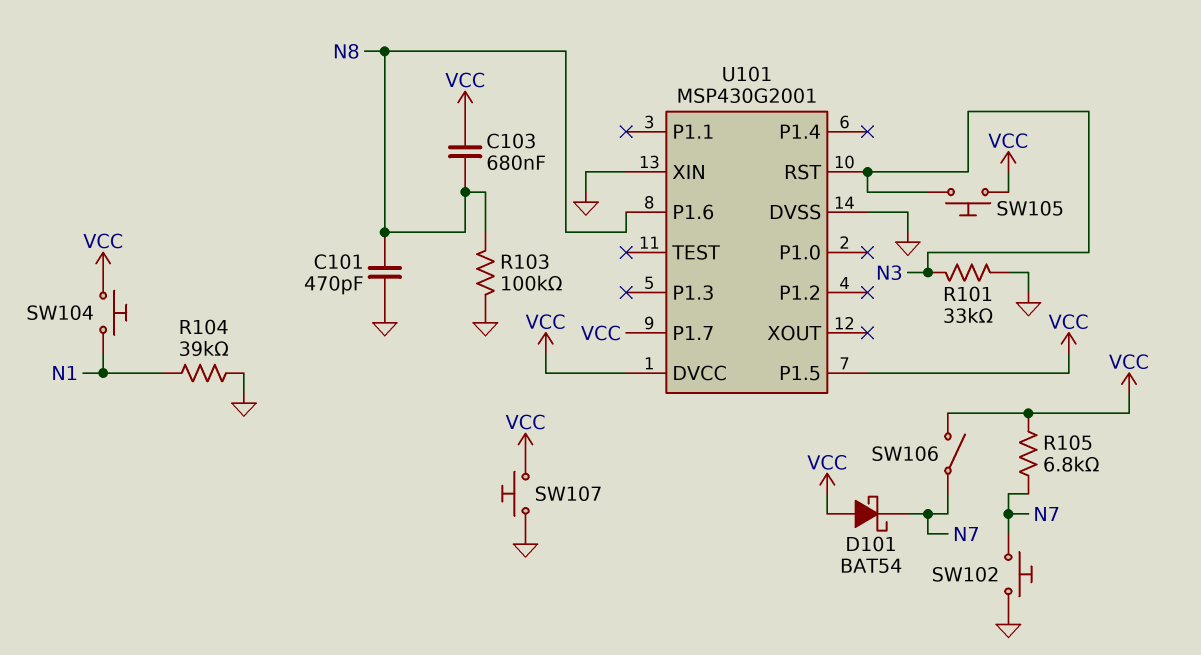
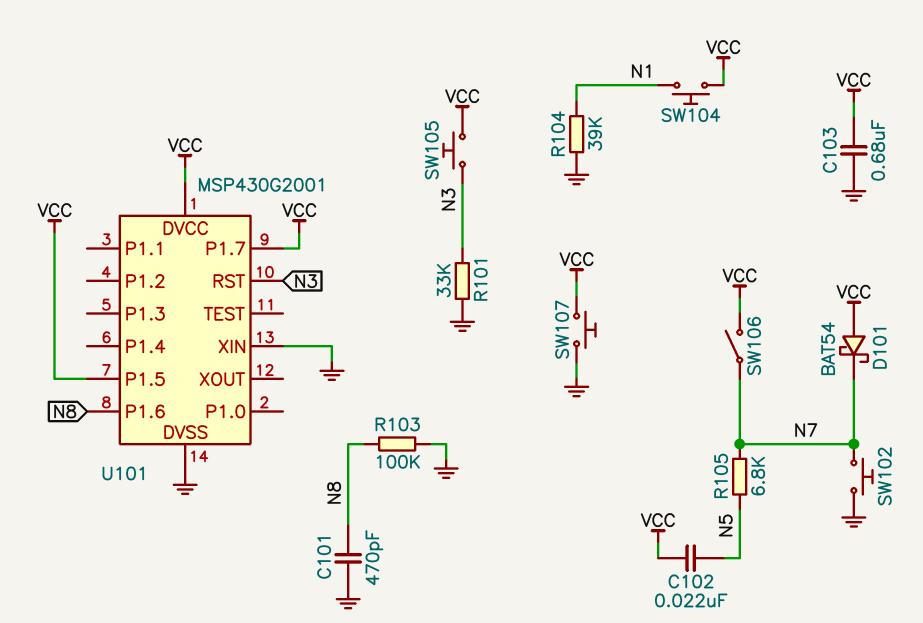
C102: none -> 22nF (N5, VCC)
C103: 680nF (N8, VCC) -> 680nF (GND, VCC)
R105: 6.8k (N7, VCC) -> 6.8k (N5, N7)

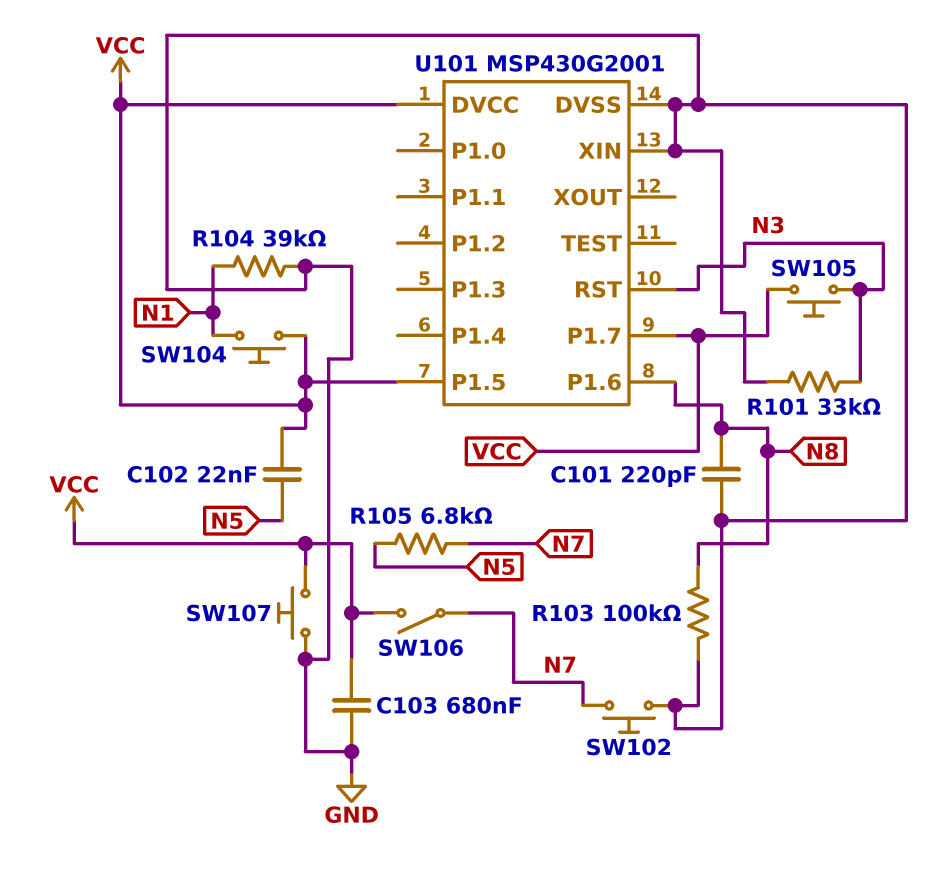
C101: 470pF (GND, N8) -> 220pF (GND, N8)
D101: schottky BAT54 (A VCC, K N7) -> none

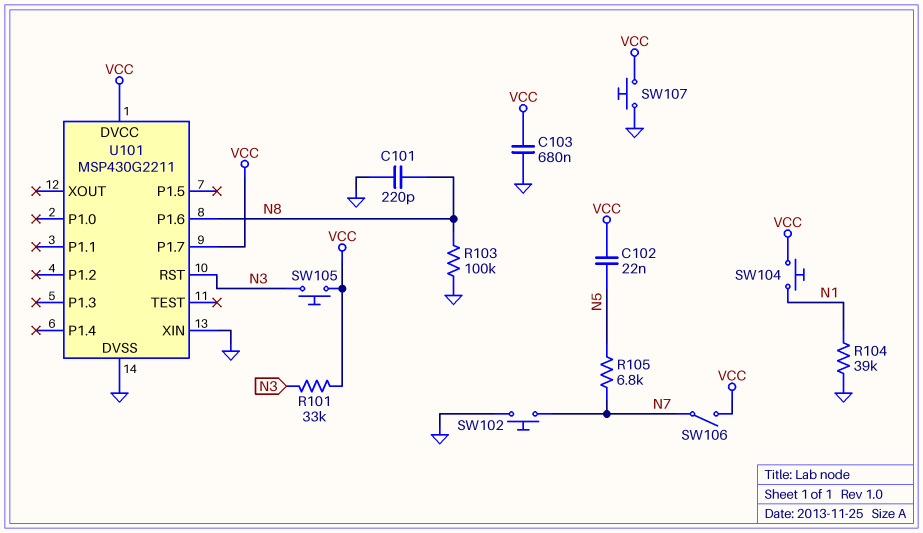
R101: 33k (GND, N3) -> 33k (N3, VCC)
U101: MSP430G2001 -> MSP430G2211
U101 pin P1.5: VCC -> none

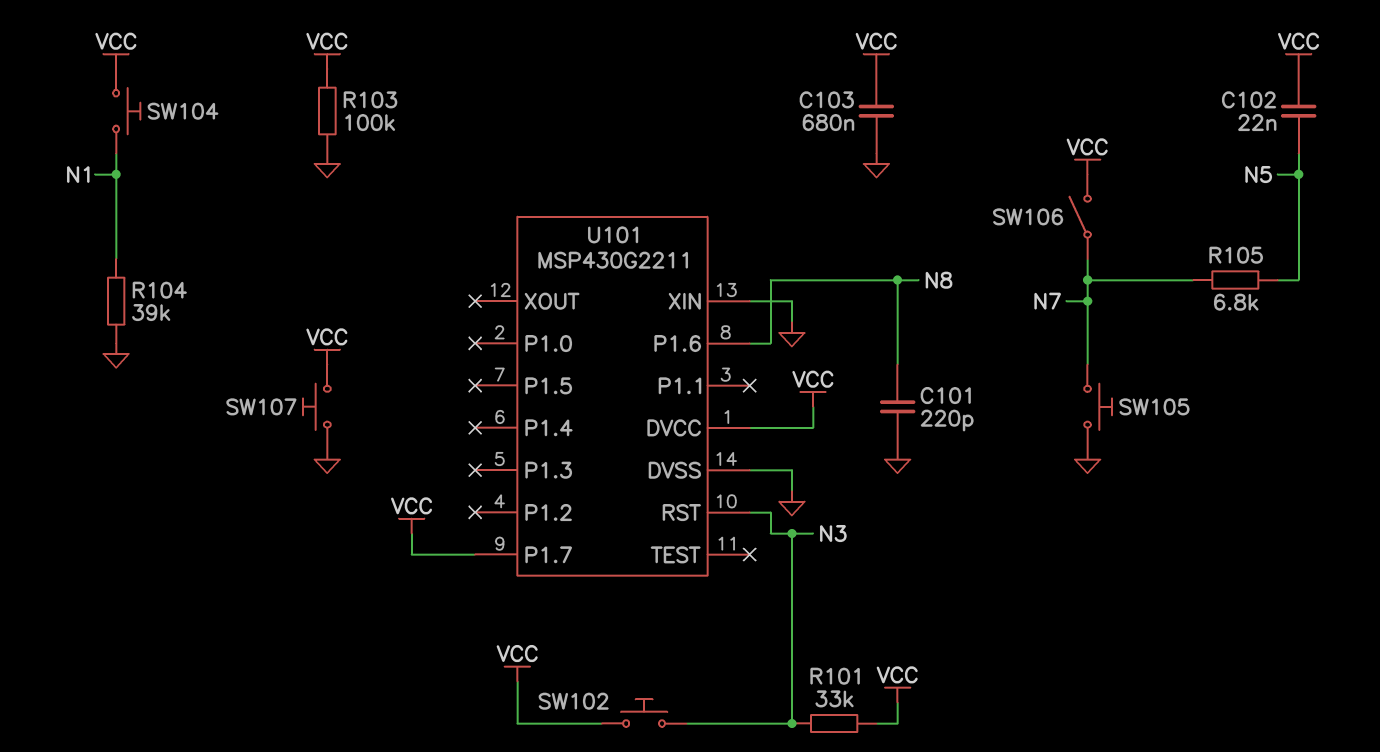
R103: 100k (GND, N8) -> 100k (GND, VCC)
SW102: button (GND, N7) -> button (N3, VCC)
SW105: button (N3, VCC) -> button (GND, N7)

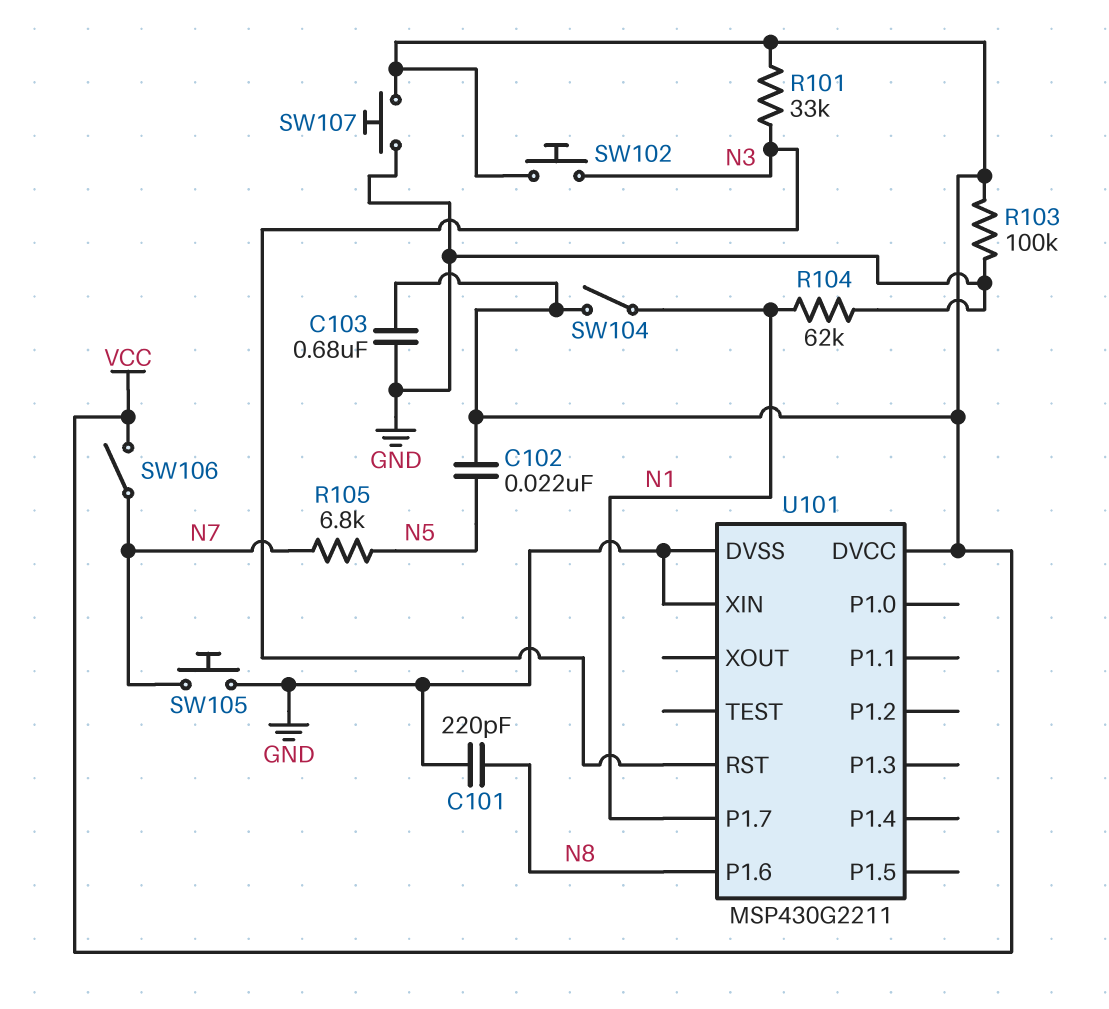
R104: 39k (GND, N1) -> 62k (GND, N1)
SW104: button (N1, VCC) -> switch (N1, VCC)
U101 pin P1.7: VCC -> N1

